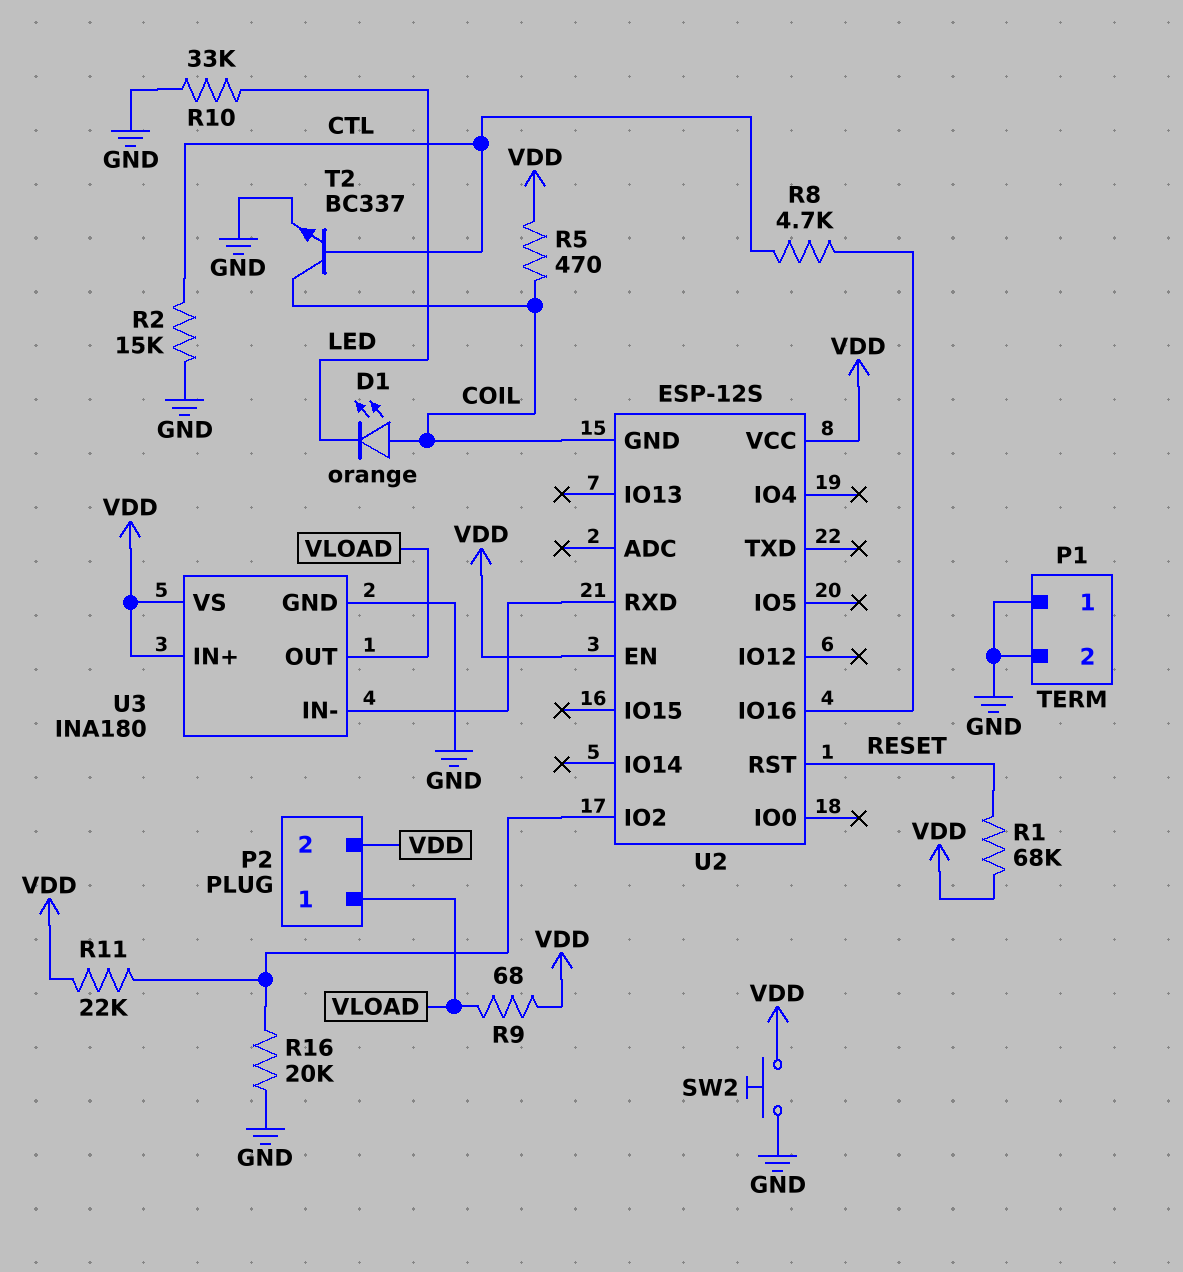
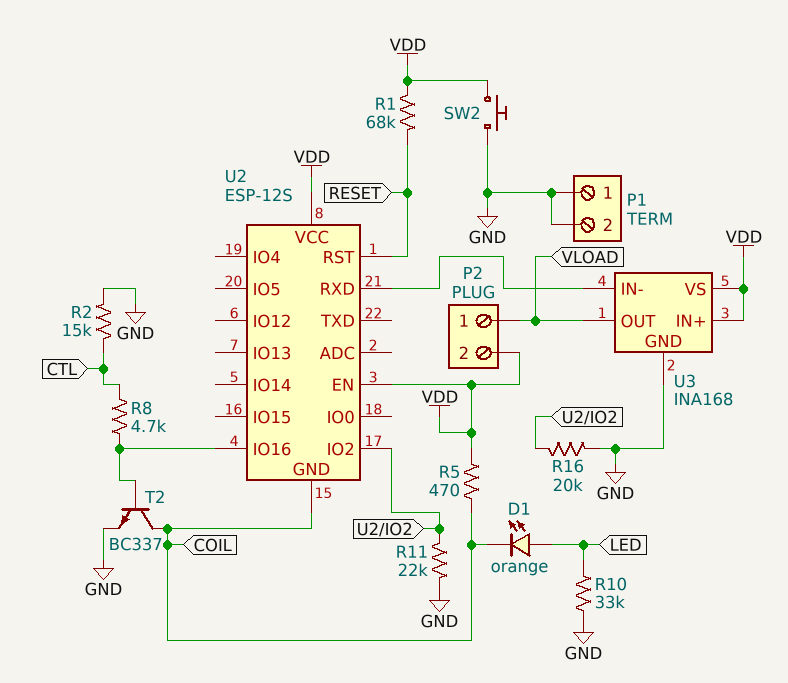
D1: LED orange (A COIL, K LED) -> LED orange (A LED, K COIL)
R9: 68 (VDD, VLOAD) -> none
R11: 22k (U2/IO2, VDD) -> 22k (GND, U2/IO2)
T2: NPN BC337 (B CTL, C COIL, E GND) -> NPN BC337 (B U2/IO16, C COIL, E GND)
U3: INA180 -> INA168

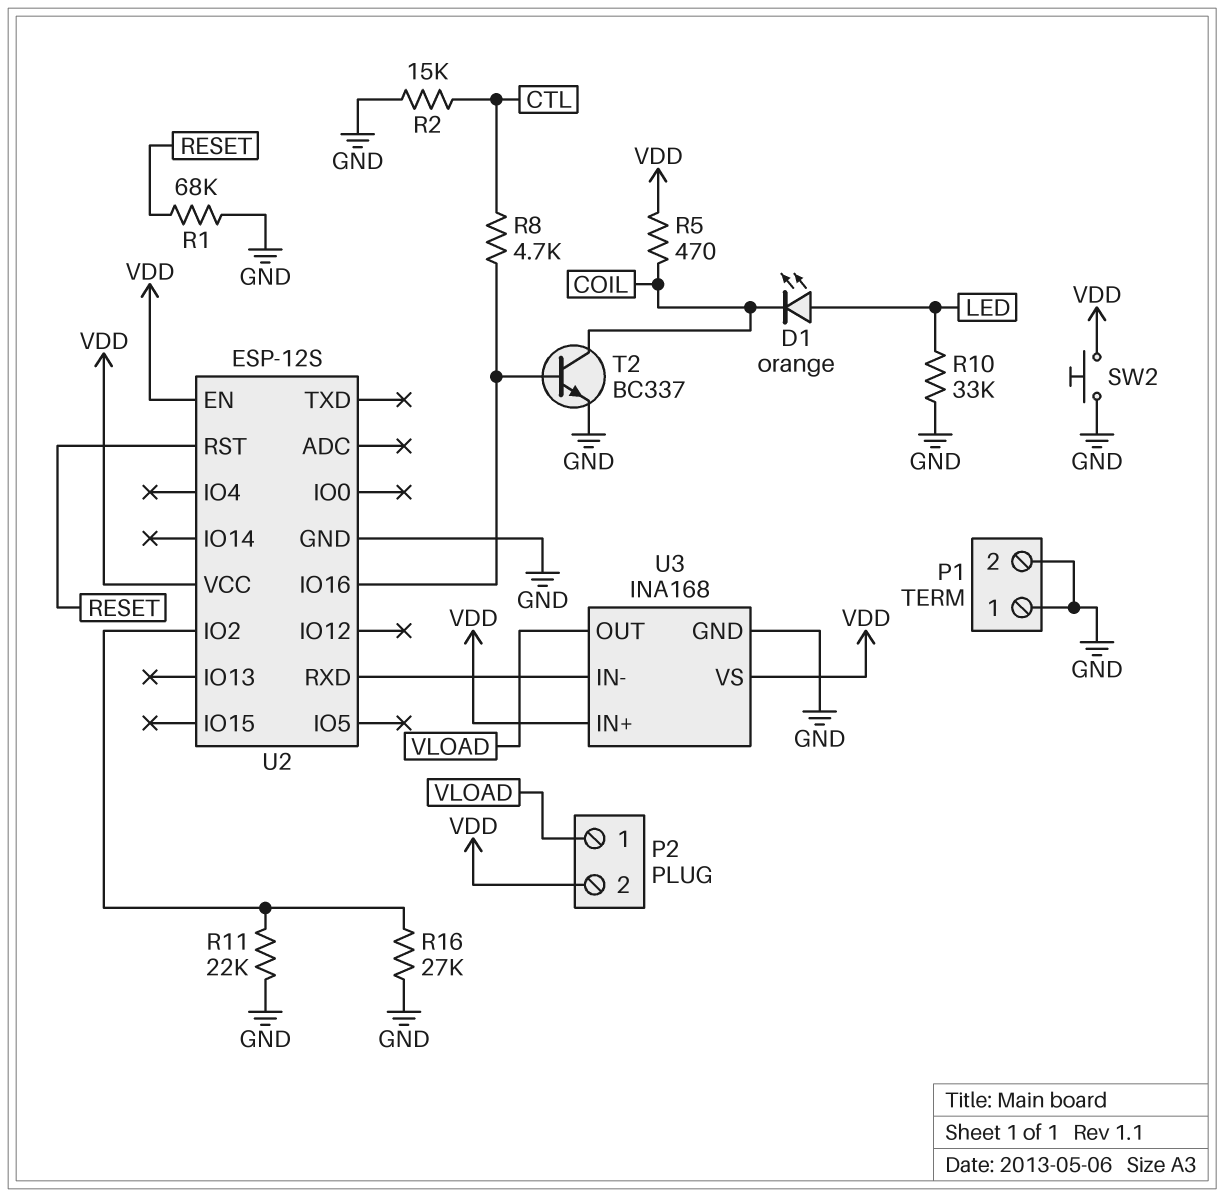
R1: 68k (RESET, VDD) -> 68k (GND, RESET)
R16: 20k (GND, U2/IO2) -> 27k (GND, U2/IO2)
U2 pin GND: COIL -> GND

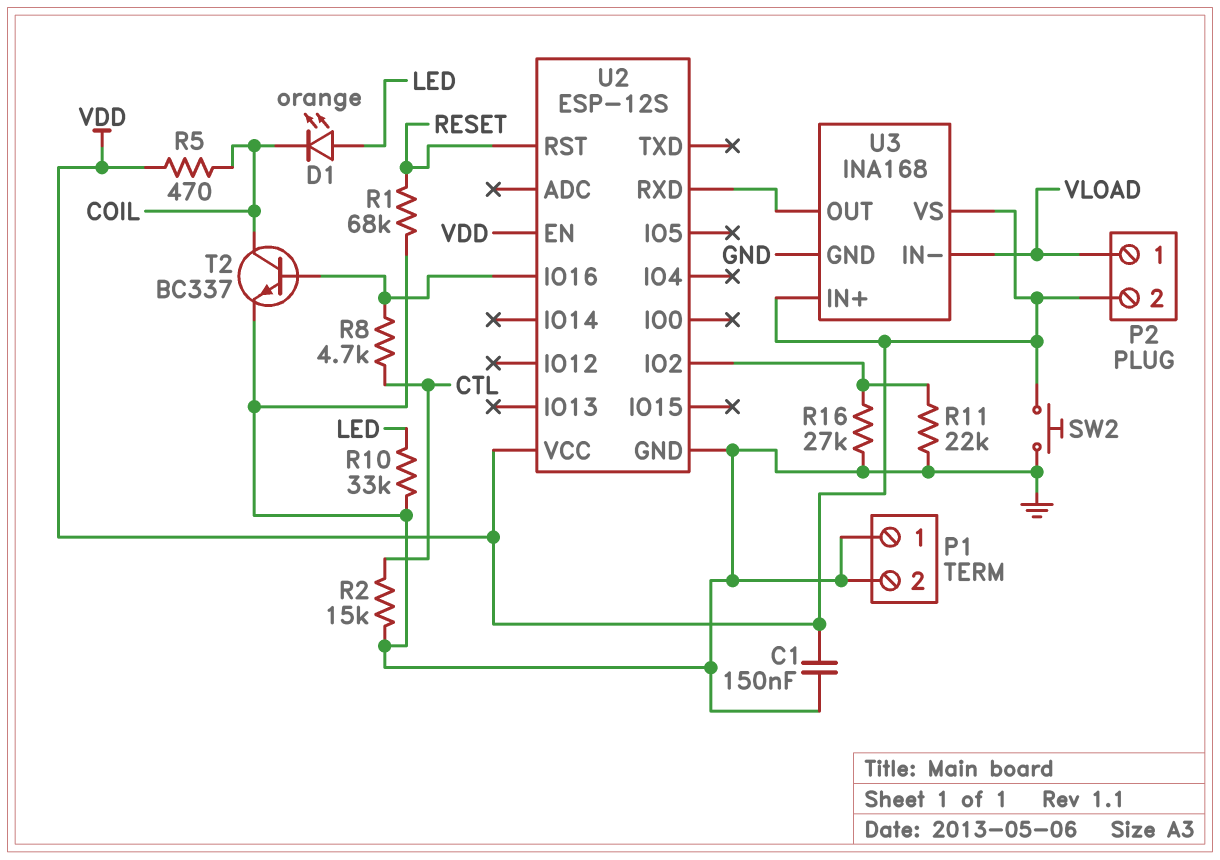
C1: none -> 150nF (GND, VDD)
U3 pin IN-: U2/RXD -> VLOAD
U3 pin OUT: VLOAD -> U2/RXD

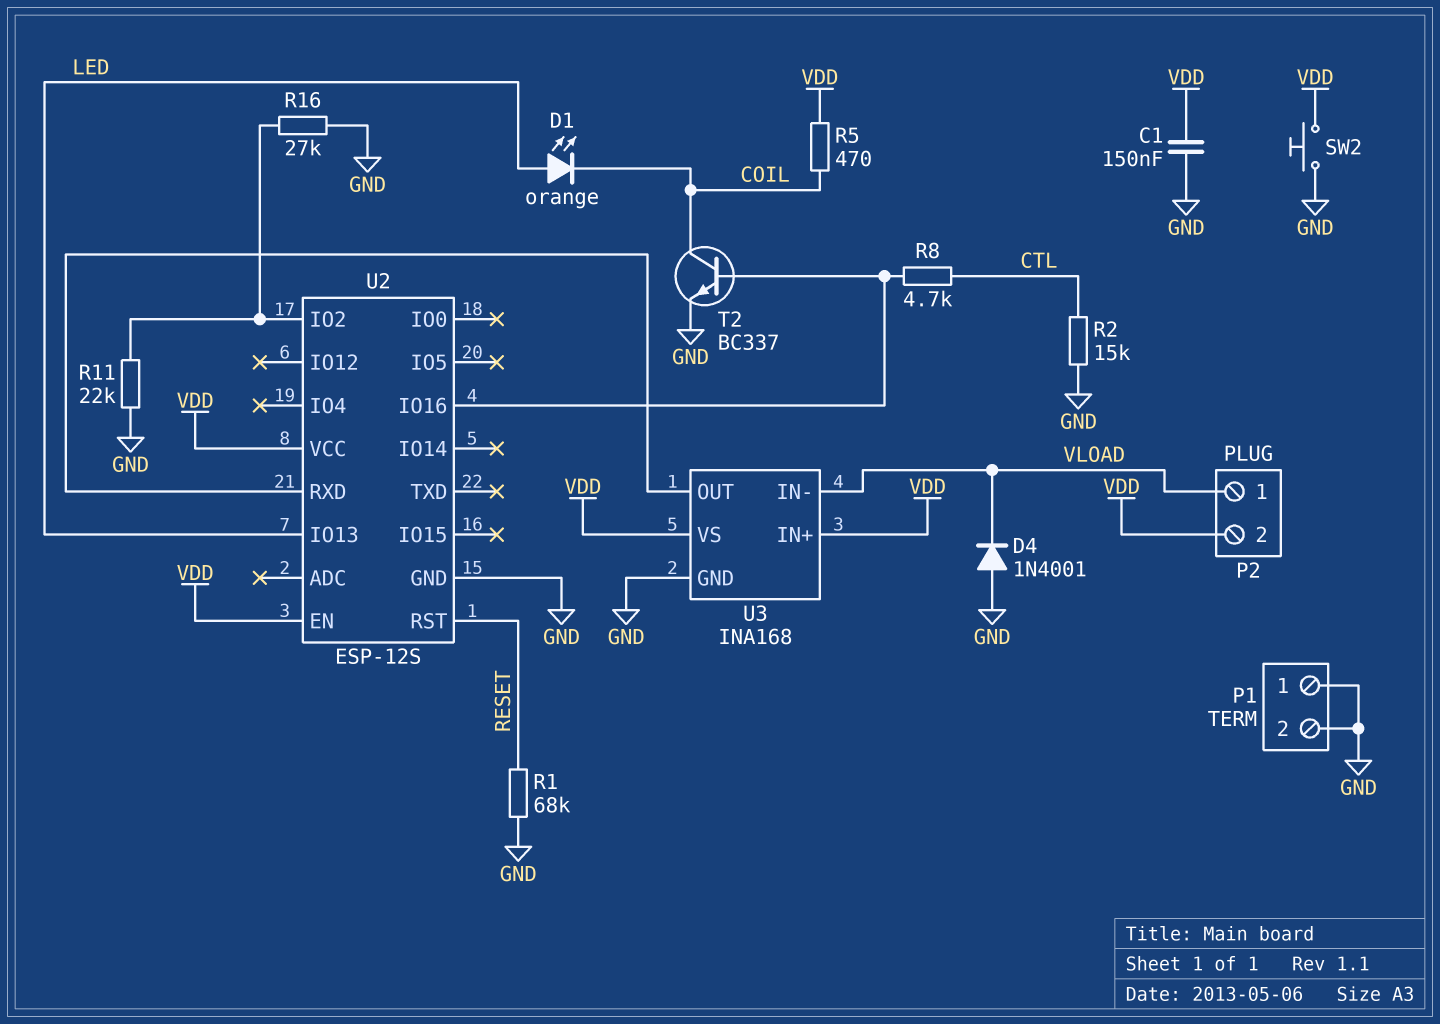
D4: none -> diode 1N4001 (A GND, K VLOAD)
R10: 33k (GND, LED) -> none
U2 pin IO13: none -> LED

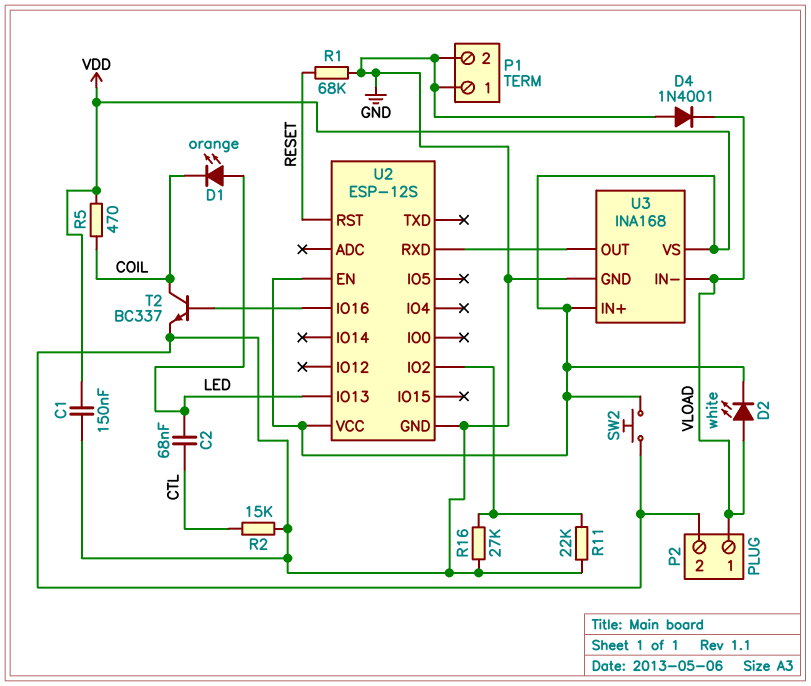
C2: none -> 68nF (CTL, LED)
D2: none -> LED white (A VLOAD, K VDD)
P2 pin 2: VDD -> GND
R8: 4.7k (CTL, U2/IO16) -> none

